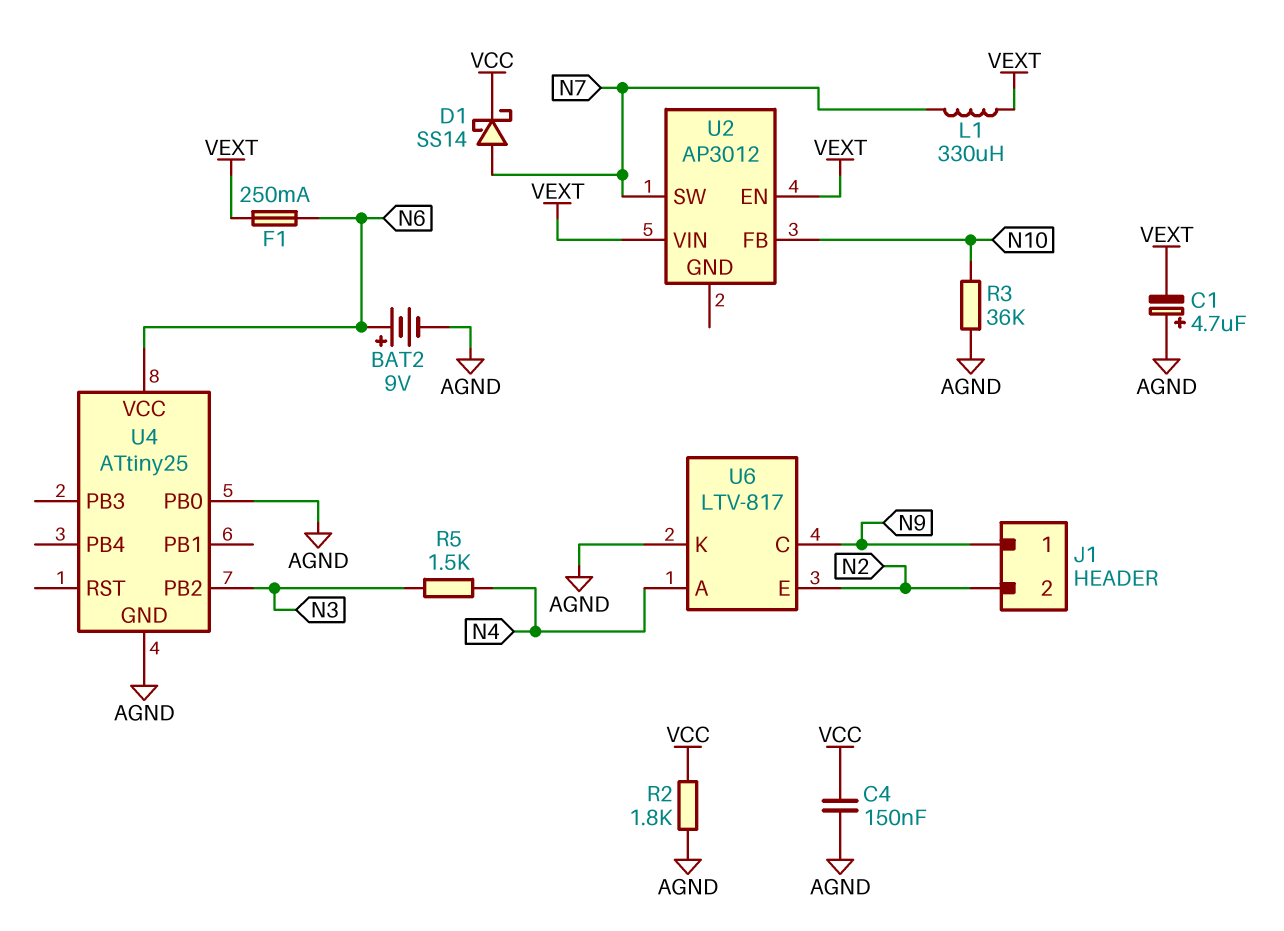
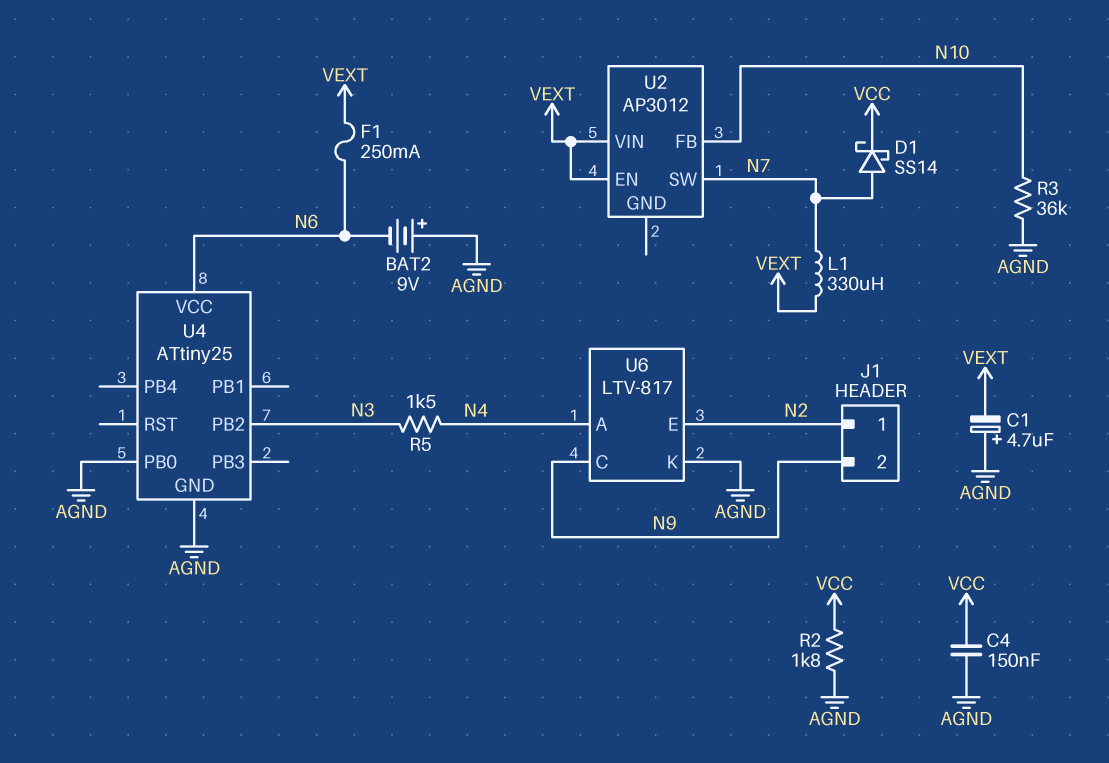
BAT2: 9V (plus N6, minus AGND) -> 9V (plus AGND, minus N6)
J1 pin 1: N9 -> N2
J1 pin 2: N2 -> N9

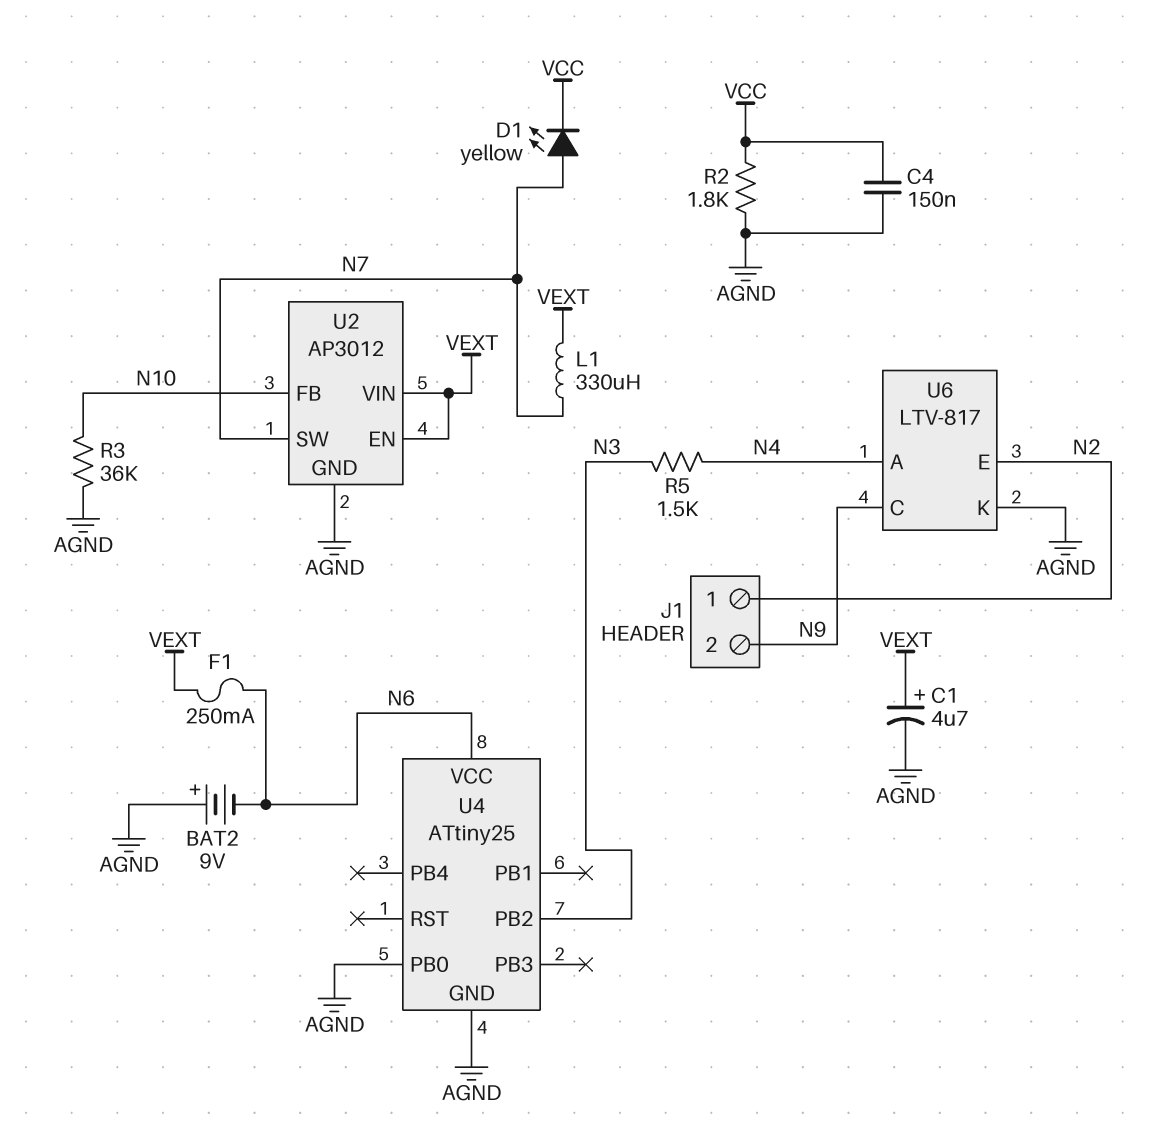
C1: 4.7uF (plus AGND, minus VEXT) -> 4.7uF (plus VEXT, minus AGND)
D1: schottky SS14 (A N7, K VCC) -> LED yellow (A N7, K VCC)
U2 pin GND: none -> AGND

